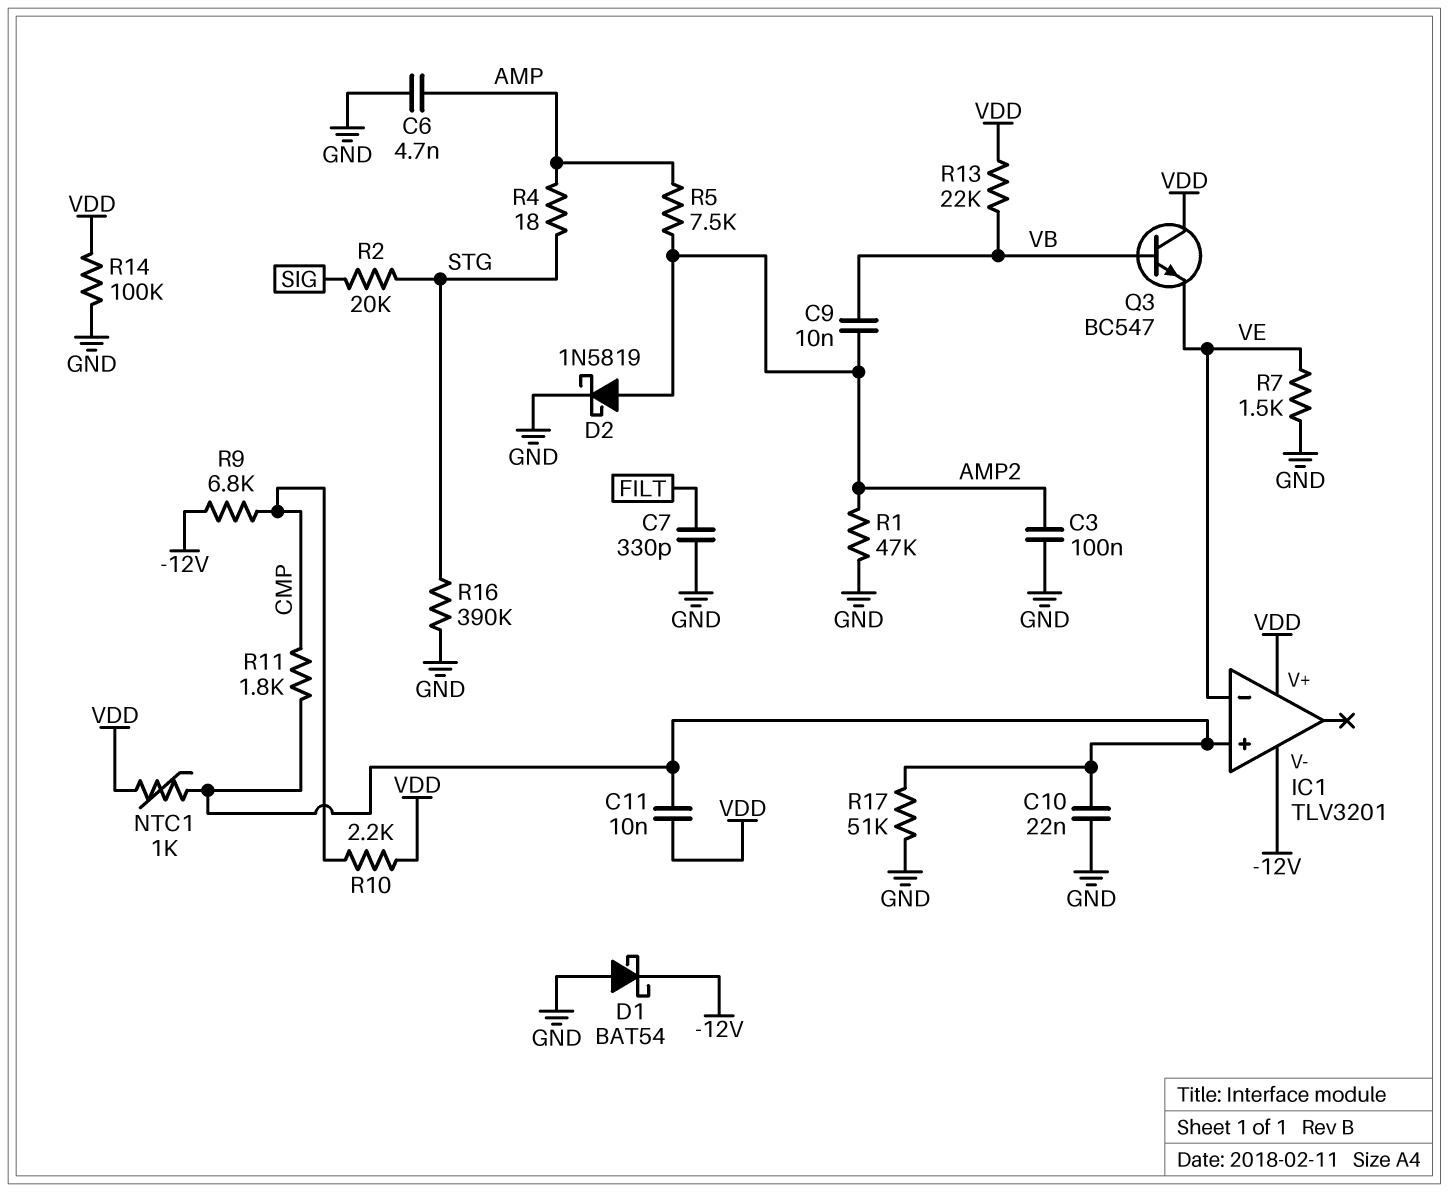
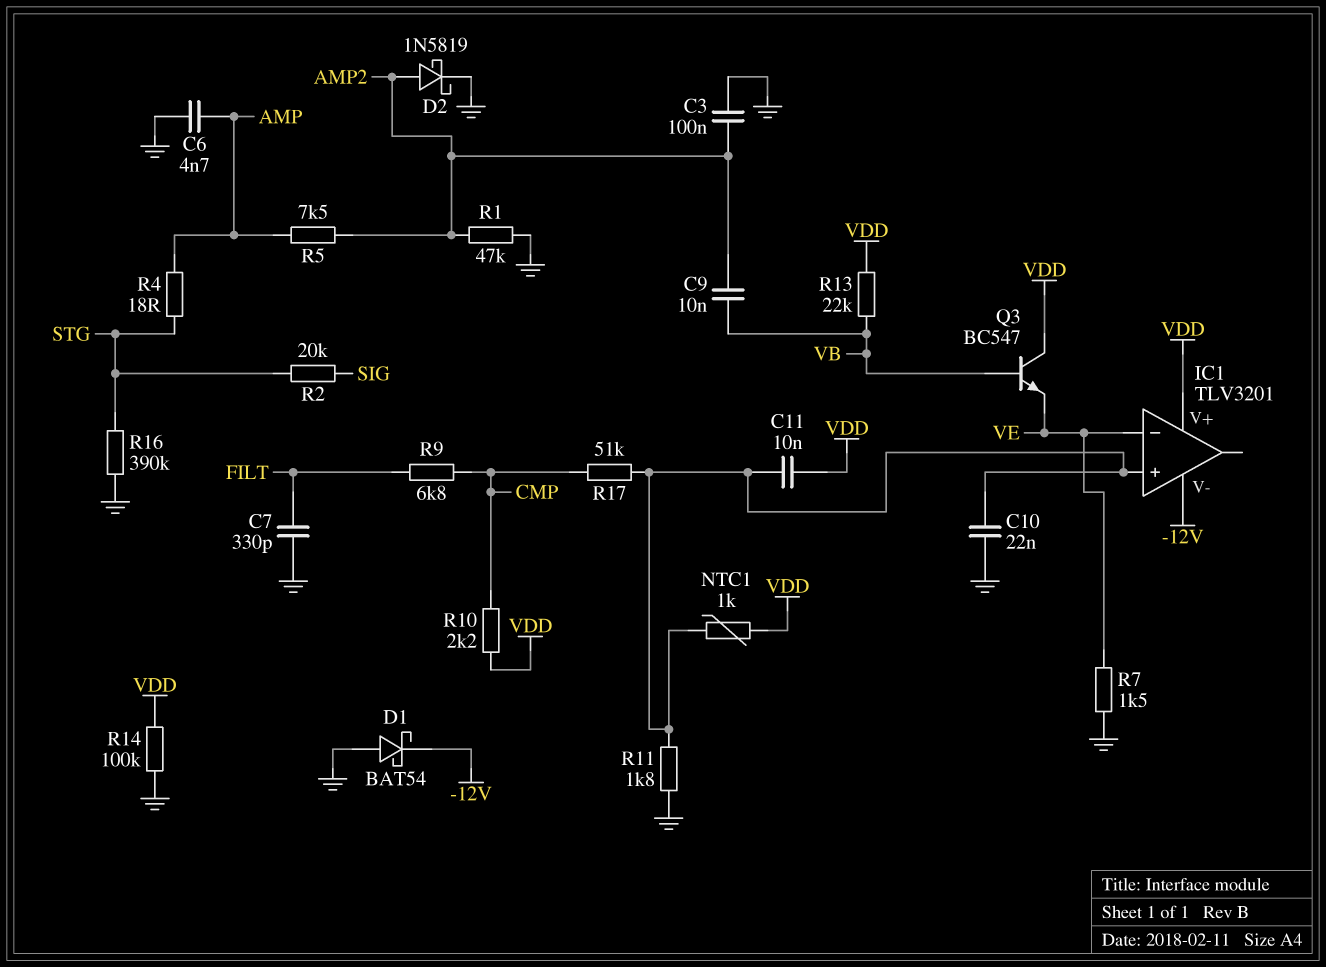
R9: 6.8k (-12V, CMP) -> 6.8k (CMP, FILT)
R11: 1.8k (CMP, IC1/in+) -> 1.8k (GND, IC1/in+)
R17: 51k (GND, IC1/in+) -> 51k (CMP, IC1/in+)

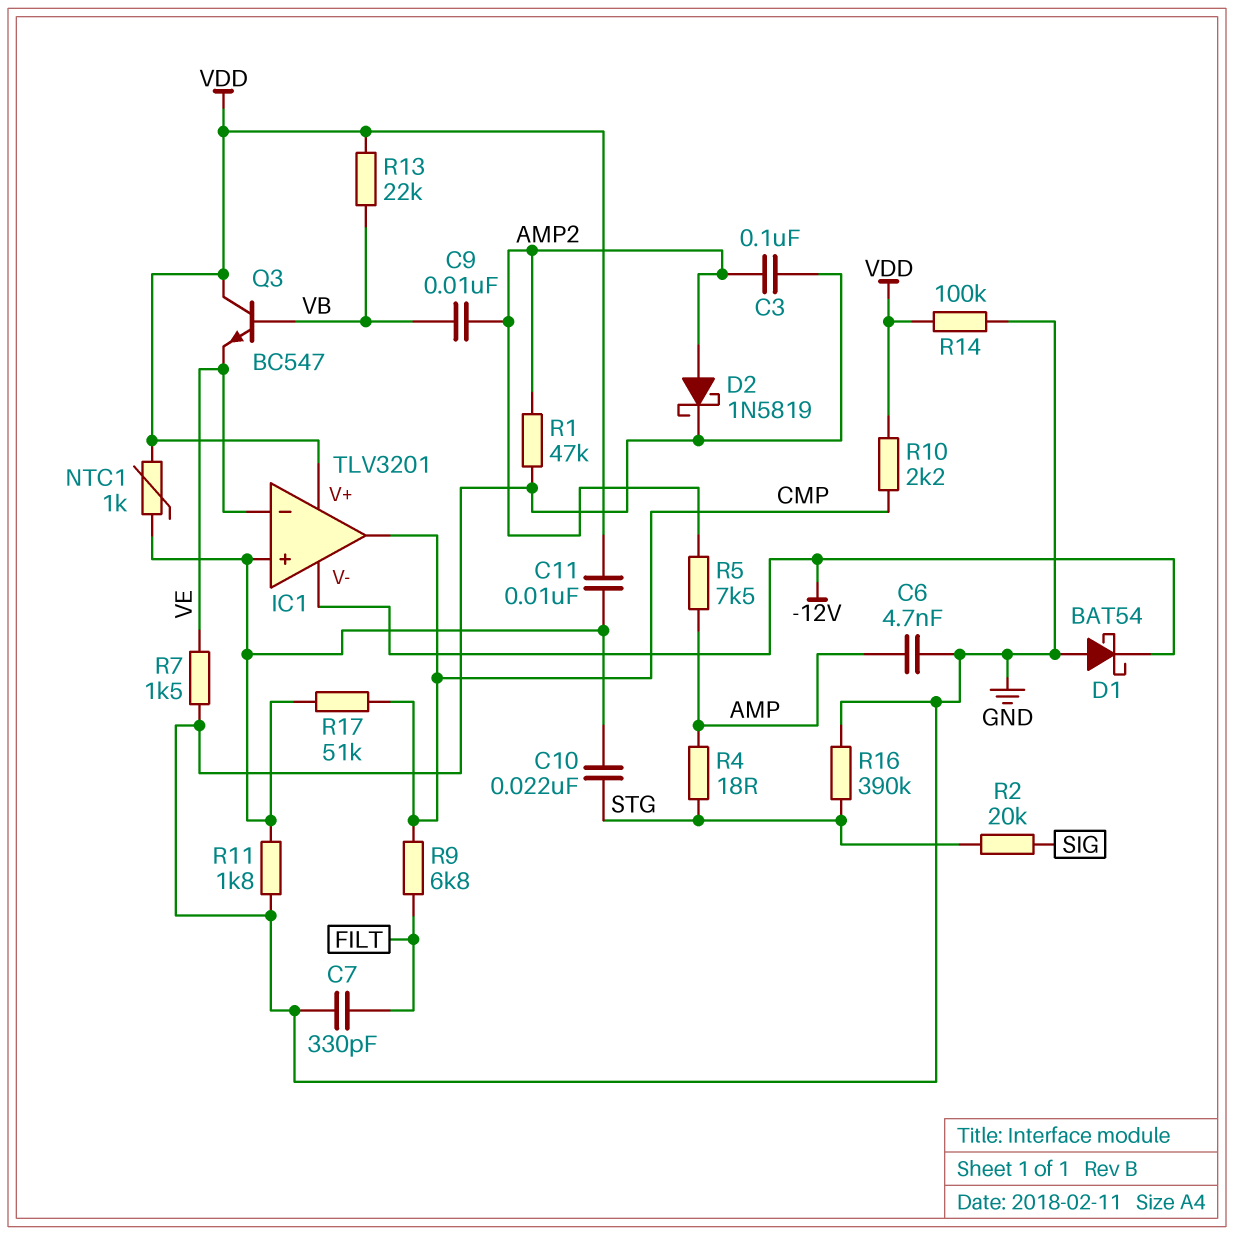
C10: 22nF (GND, IC1/in+) -> 22nF (IC1/in+, STG)
IC1 pin out: none -> CMP

